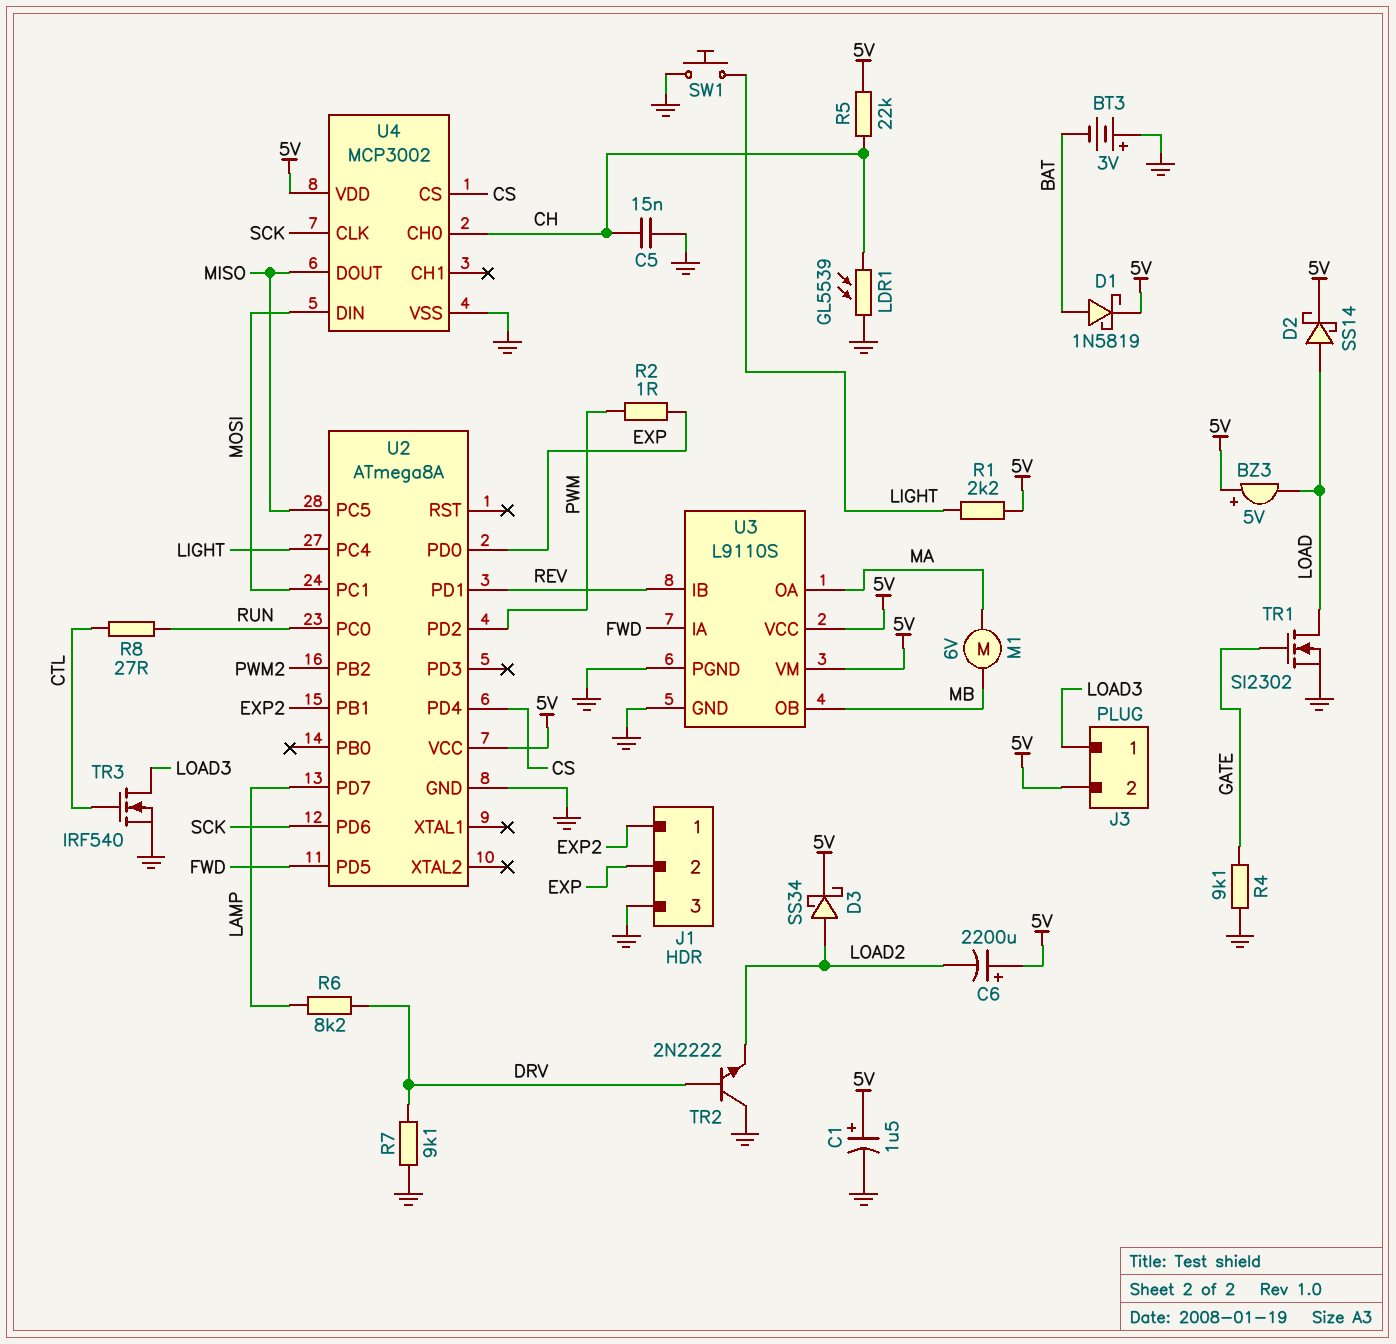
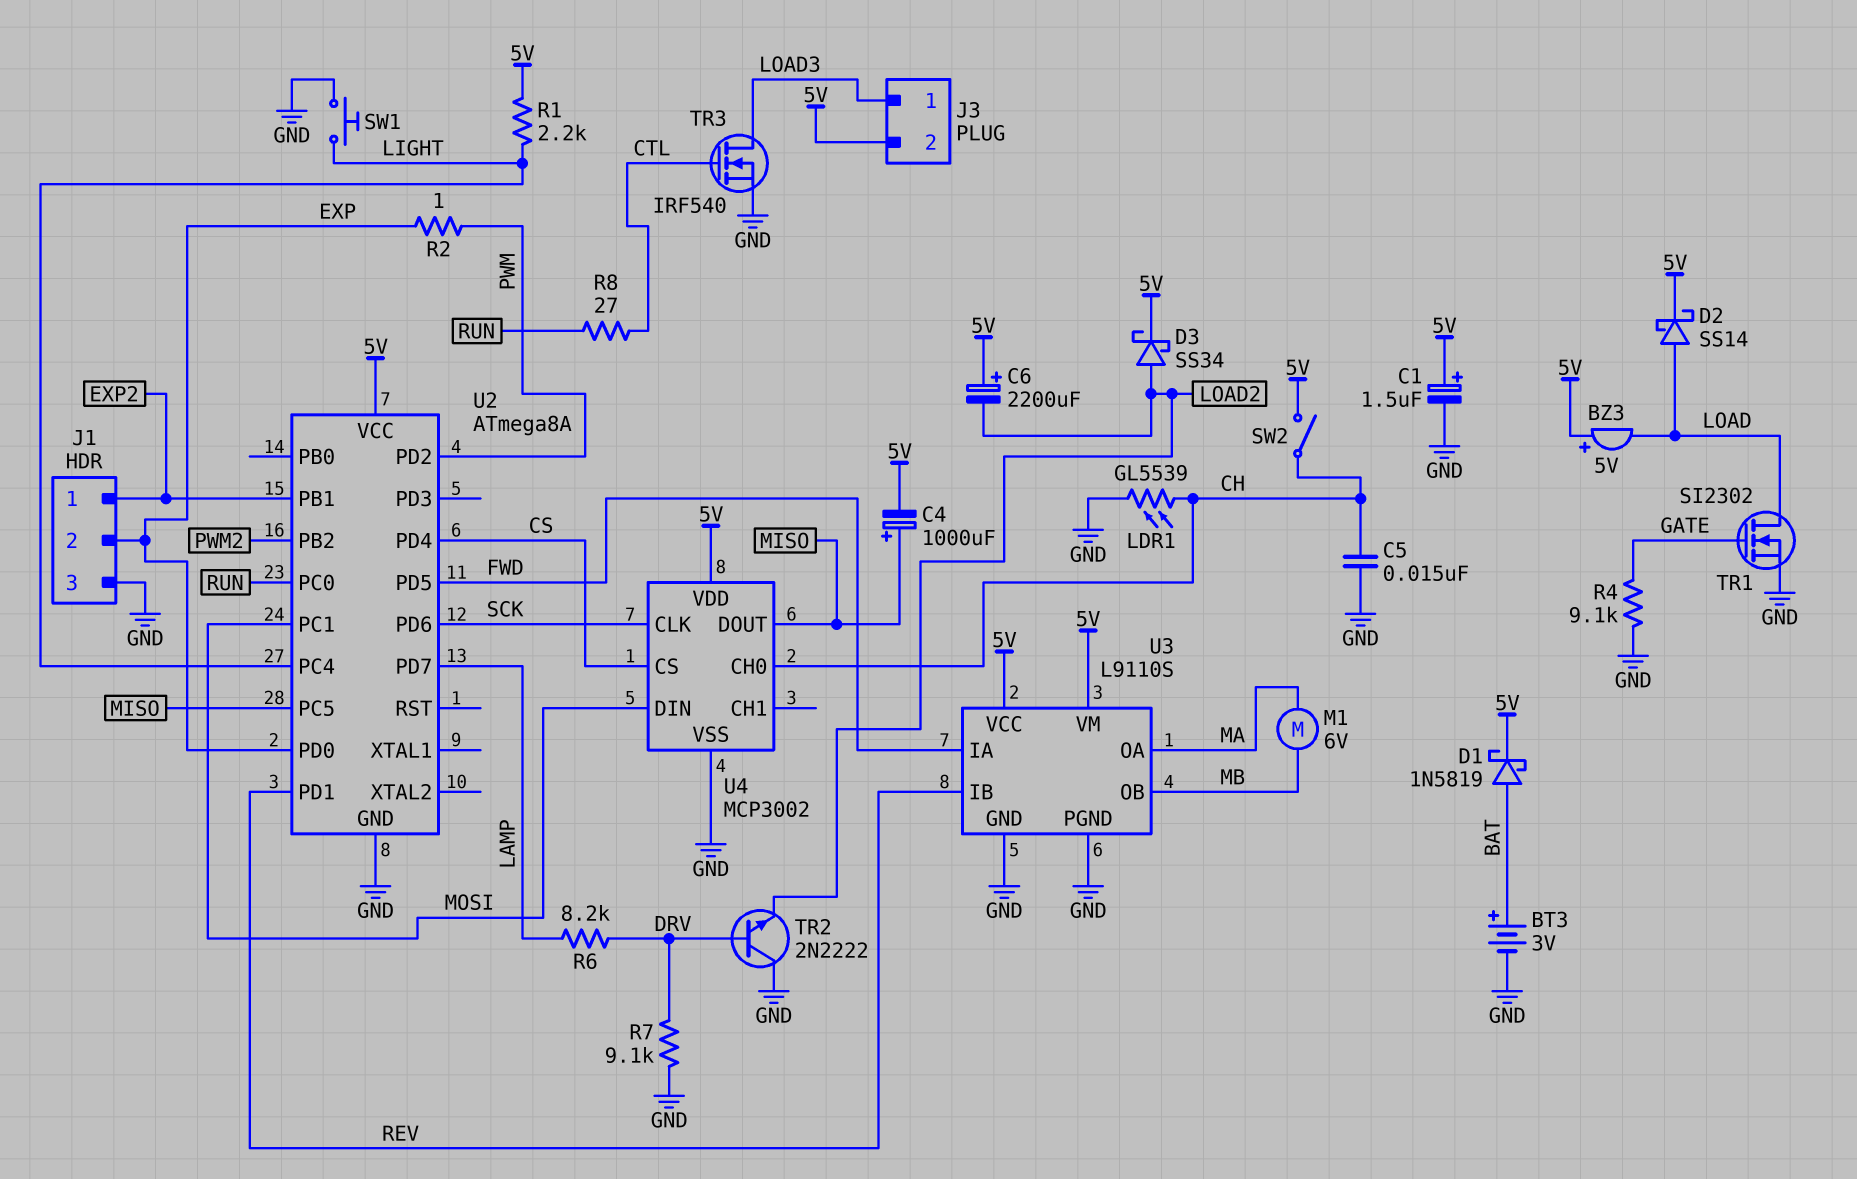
BT3: 3V (plus GND, minus BAT) -> 3V (plus BAT, minus GND)
C4: none -> 1000uF (plus MISO, minus 5V)
R5: 22k (5V, CH) -> none
SW2: none -> switch (5V, CH)

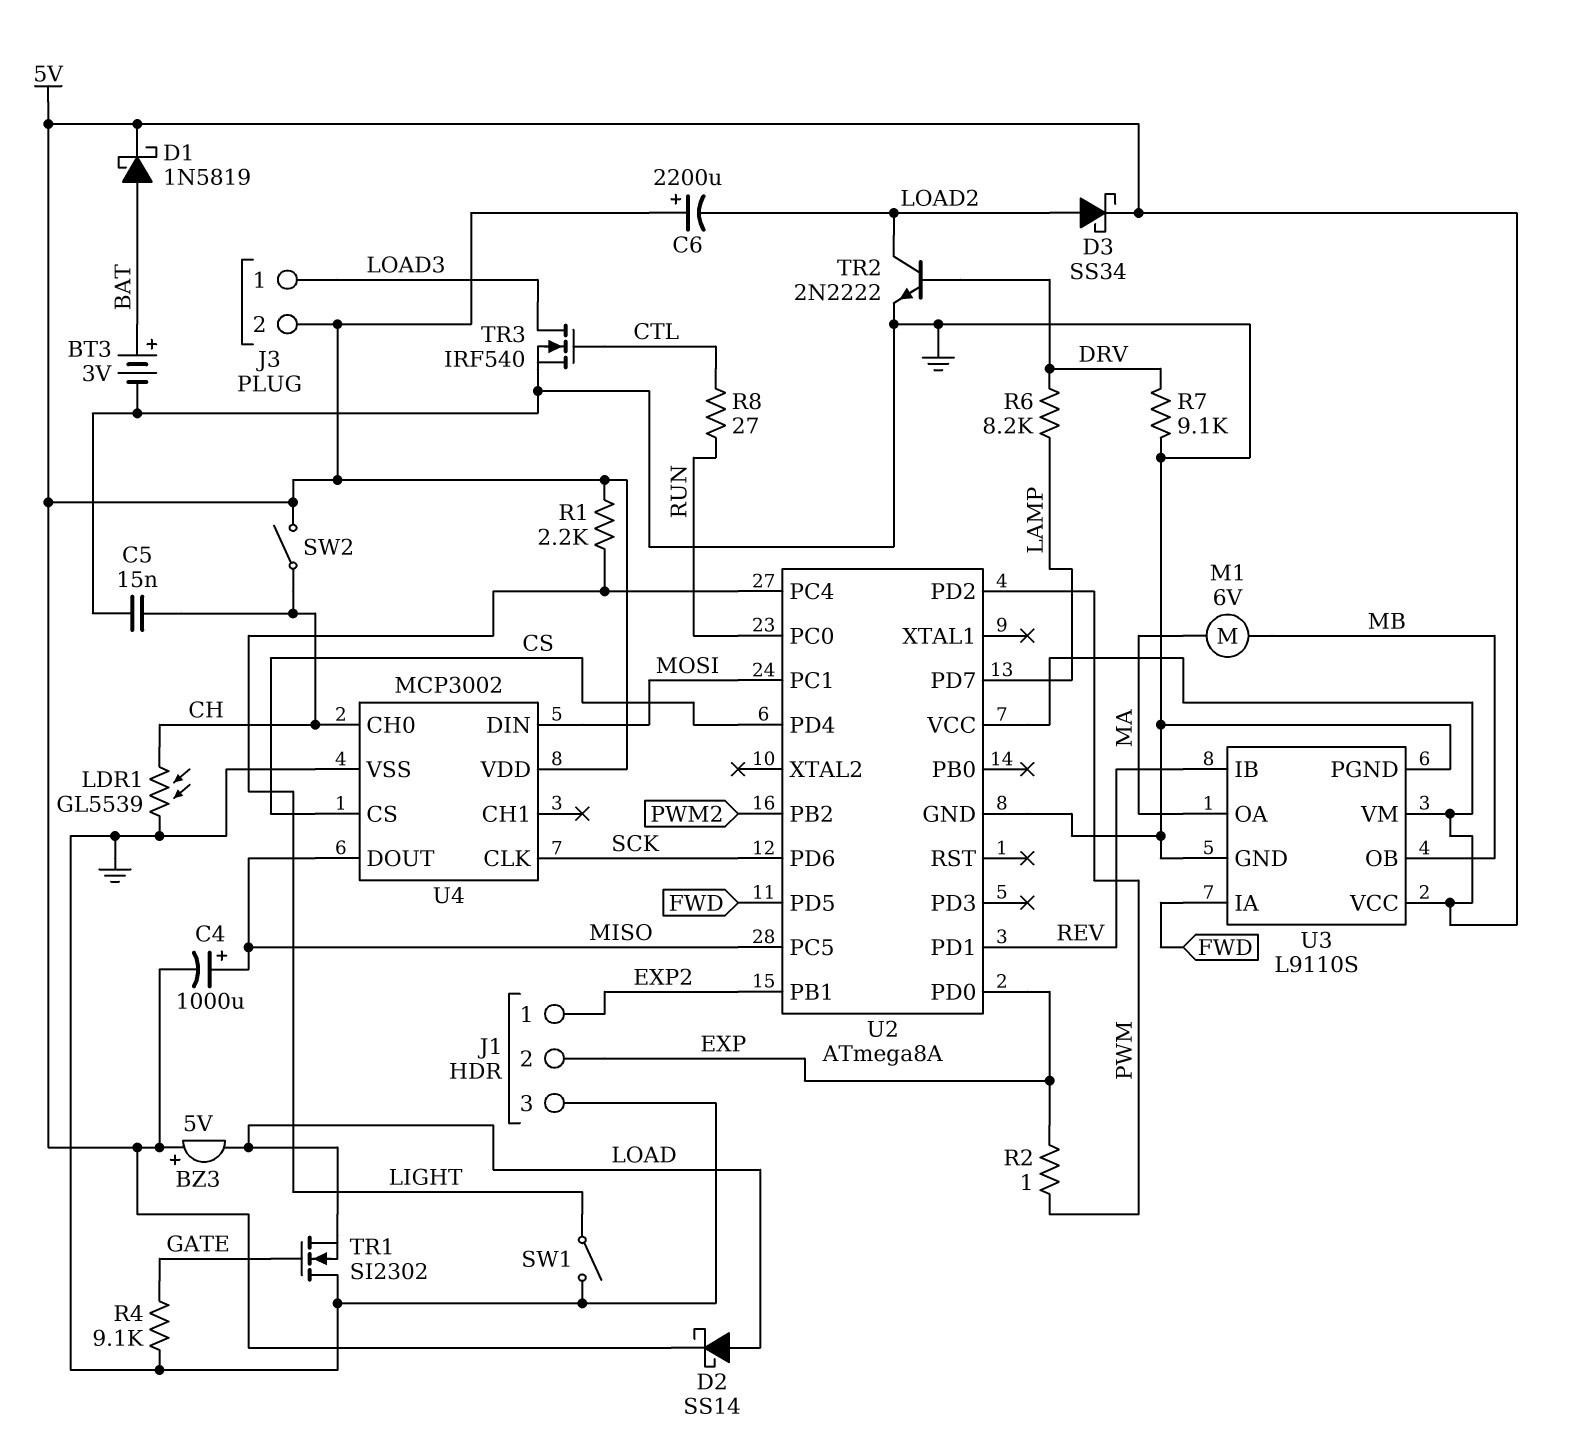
C1: 1.5uF (plus 5V, minus GND) -> none
SW1: button (GND, LIGHT) -> switch (GND, LIGHT)
TR1: NMOS SI2302 (G GATE, D LOAD, S GND) -> NMOS SI2302 (G GATE, D GND, S LOAD)
TR2: NPN 2N2222 (B DRV, C GND, E LOAD2) -> NPN 2N2222 (B DRV, C LOAD2, E GND)

